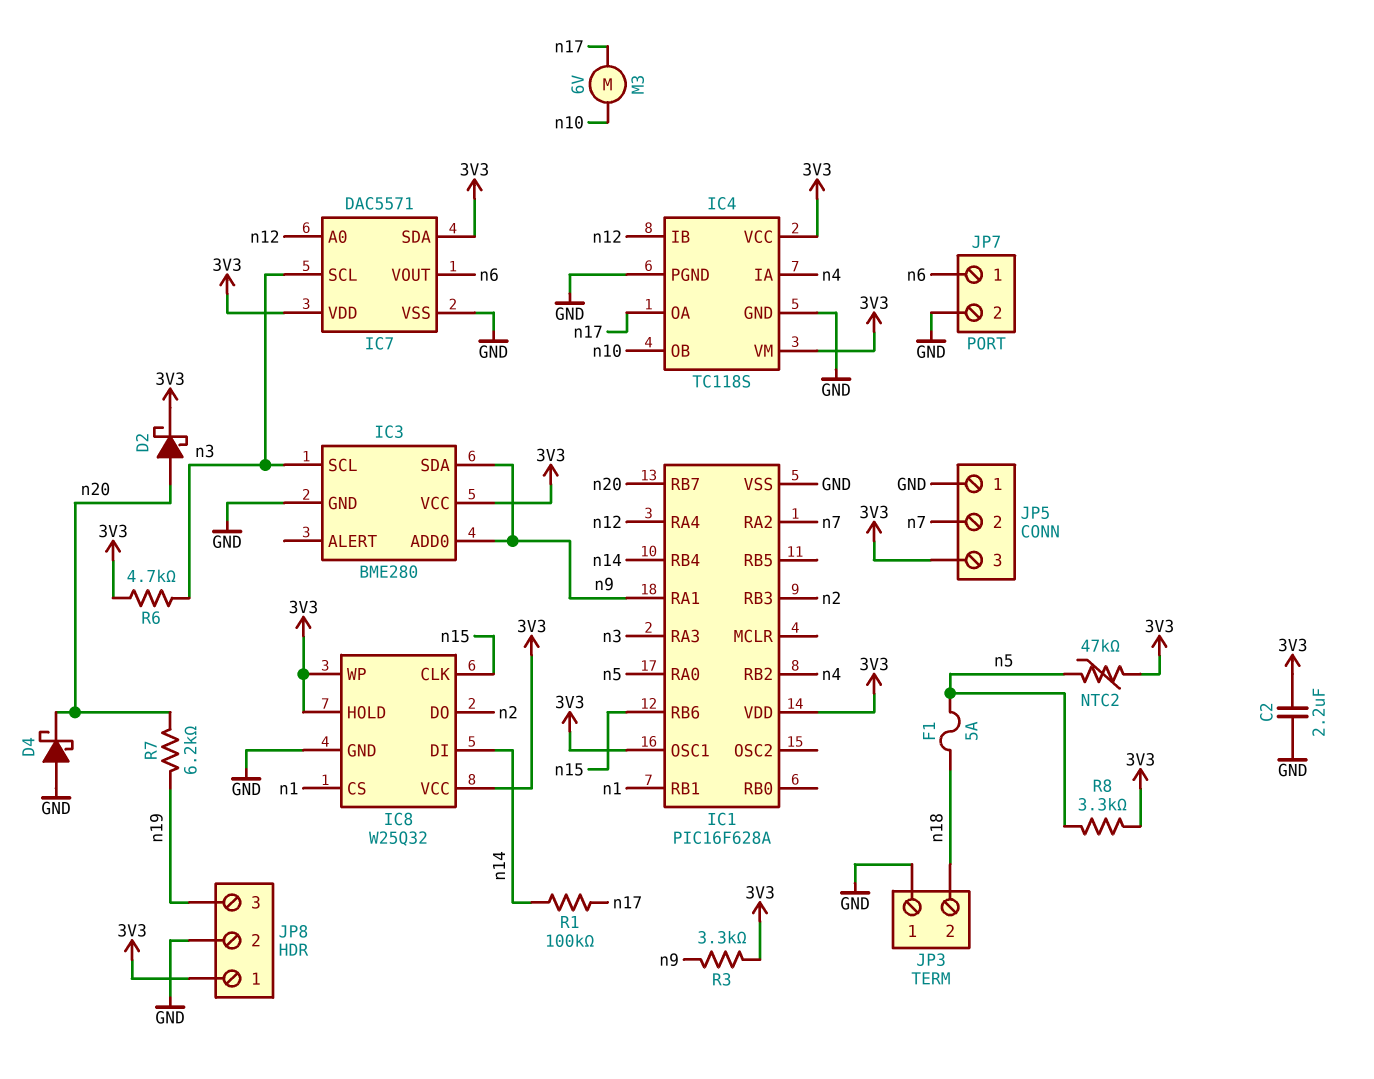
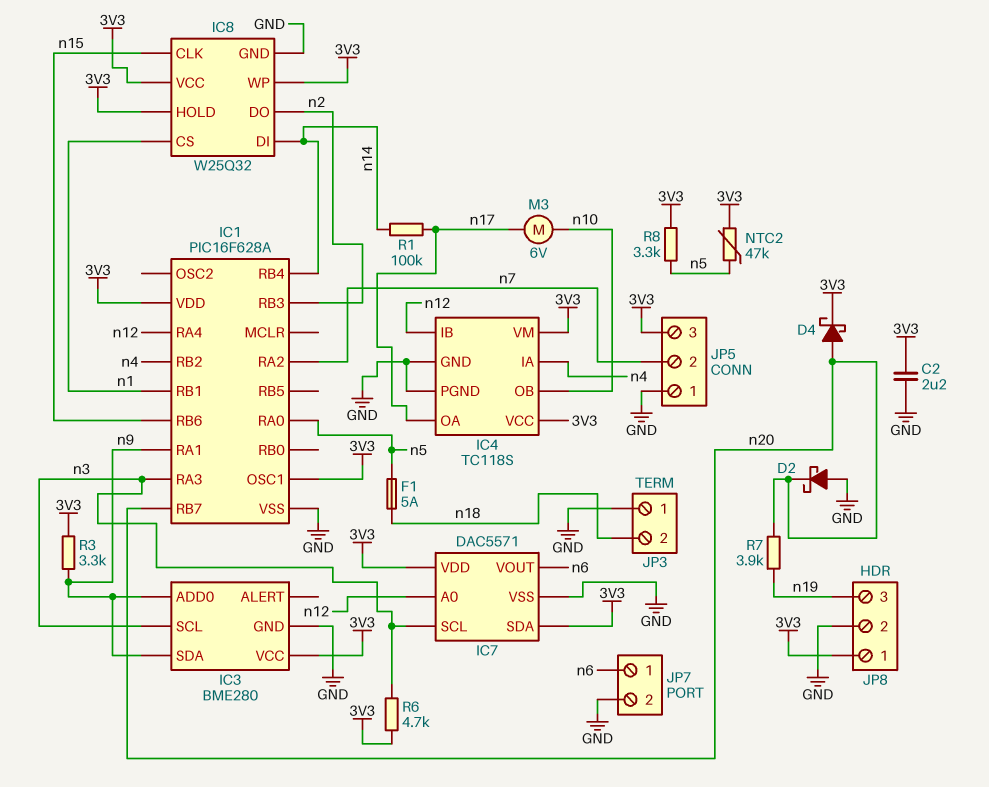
D2: schottky (A n20, K 3V3) -> schottky (A GND, K n20)
D4: schottky (A GND, K n20) -> schottky (A n20, K 3V3)
R7: 6.2k (n19, n20) -> 3.9k (n19, n20)

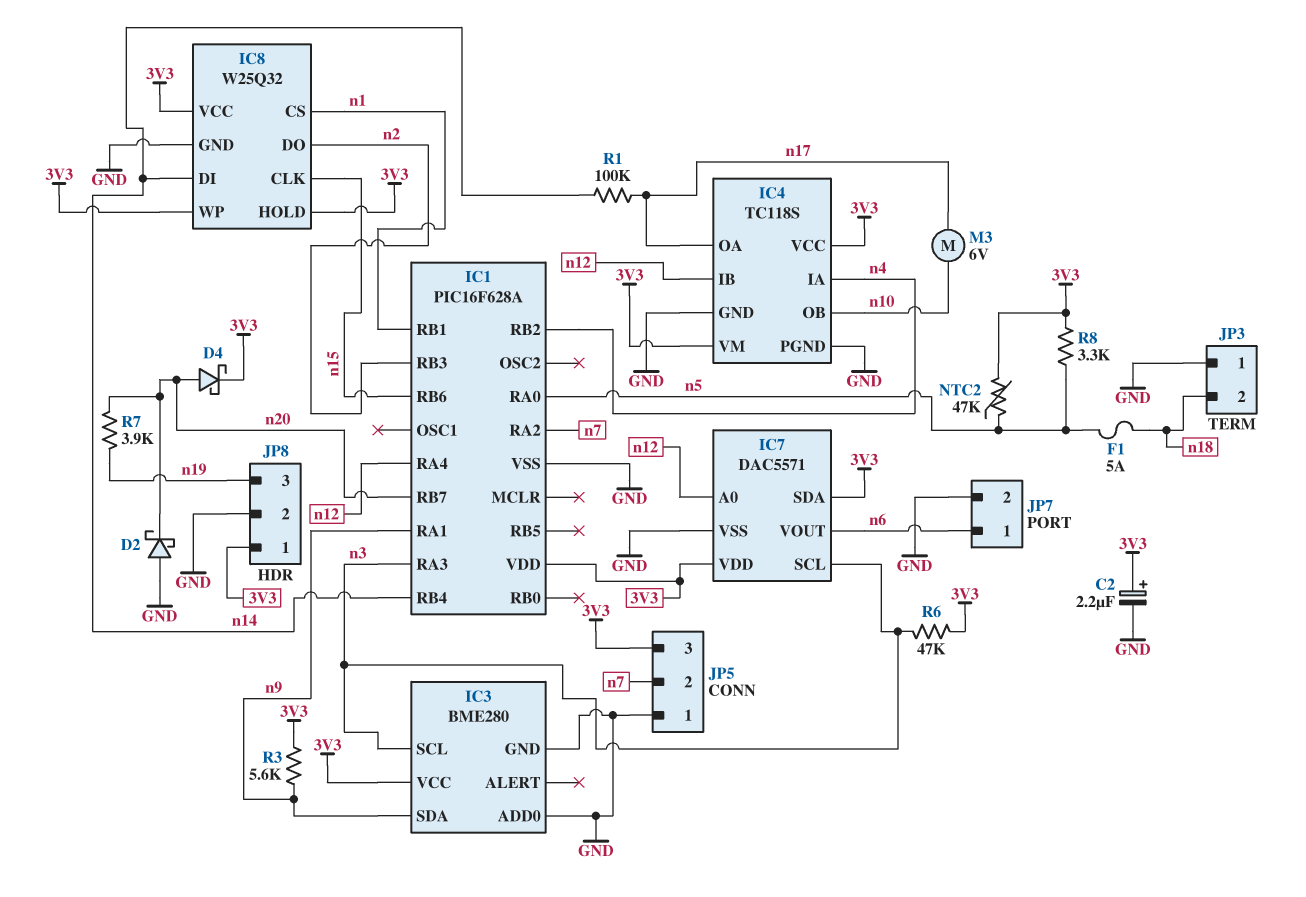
C2: 2.2uF (3V3, GND) -> 2.2uF (plus 3V3, minus GND)
IC1 pin OSC1: 3V3 -> none
IC3 pin ADD0: n9 -> GND
R3: 3.3k (3V3, n9) -> 5.6k (3V3, n9)
R6: 4.7k (3V3, n3) -> 47k (3V3, n3)

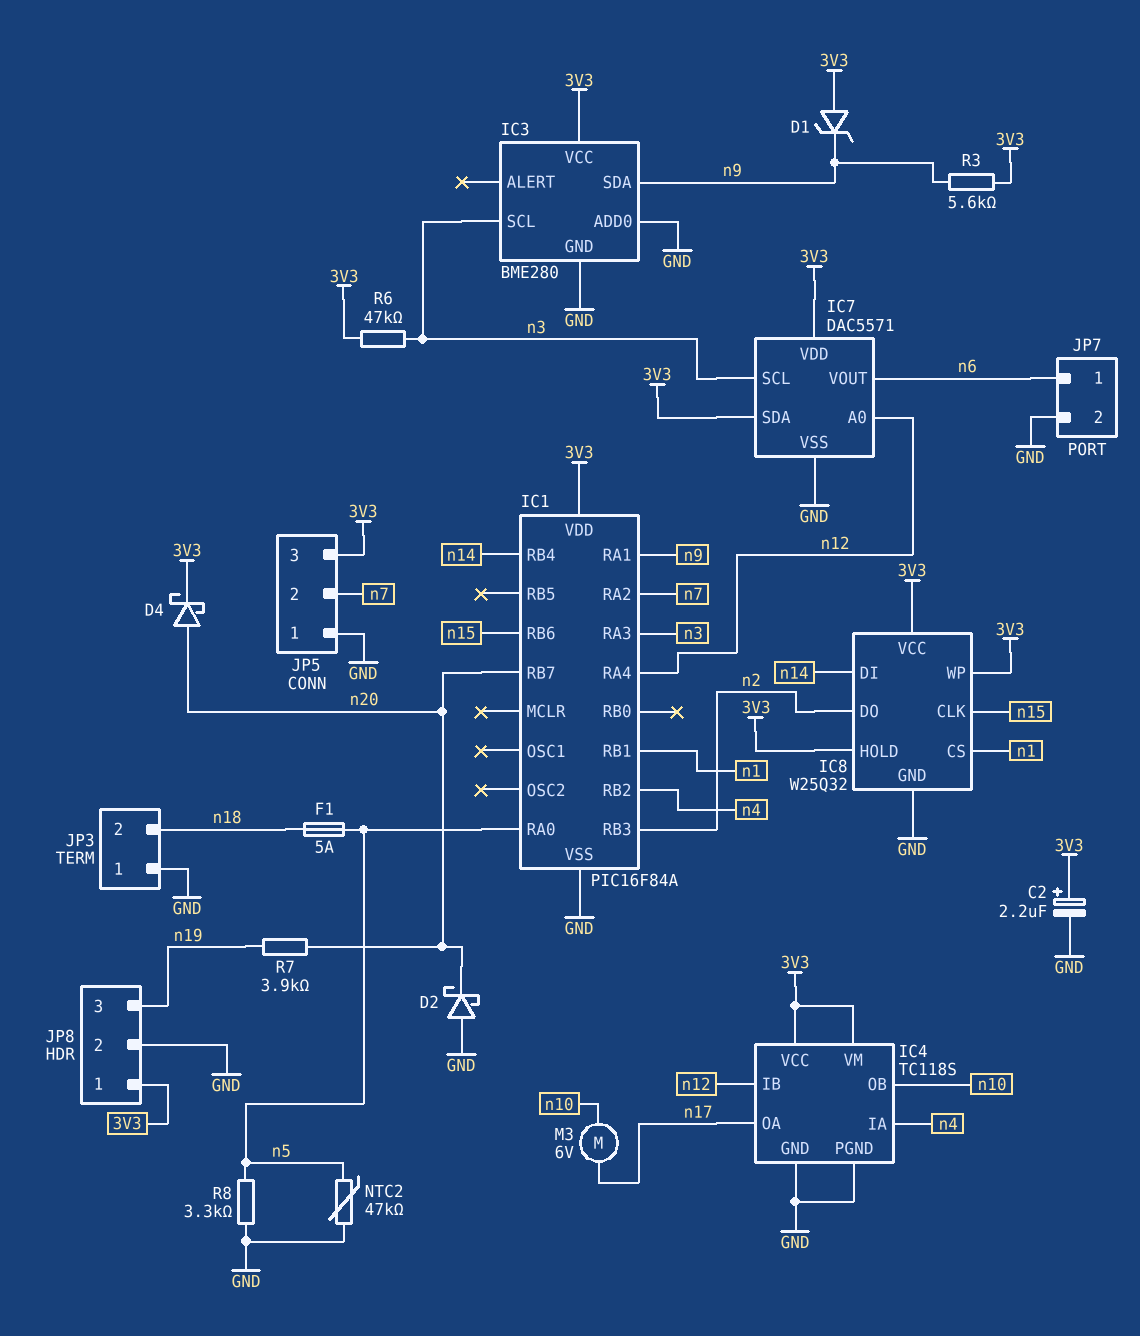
D1: none -> zener (A 3V3, K n9)
IC1: PIC16F628A -> PIC16F84A
NTC2: 47k (3V3, n5) -> 47k (GND, n5)
R1: 100k (n14, n17) -> none
R8: 3.3k (3V3, n5) -> 3.3k (GND, n5)

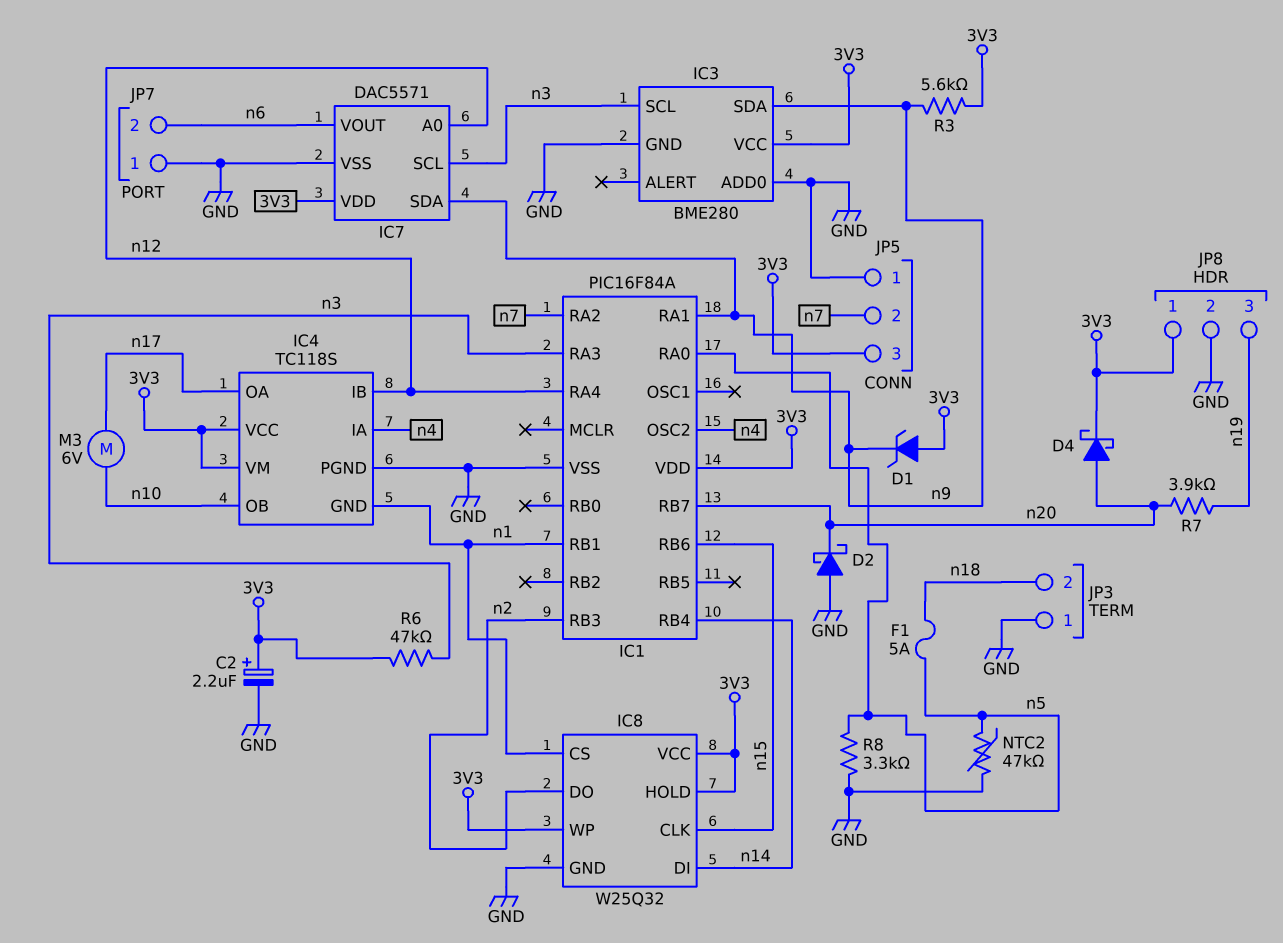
IC1 pin OSC2: none -> n4
IC1 pin RB2: n4 -> none
IC4 pin GND: GND -> n1
IC7 pin SDA: 3V3 -> n9
JP7 pin 1: n6 -> GND
JP7 pin 2: GND -> n6

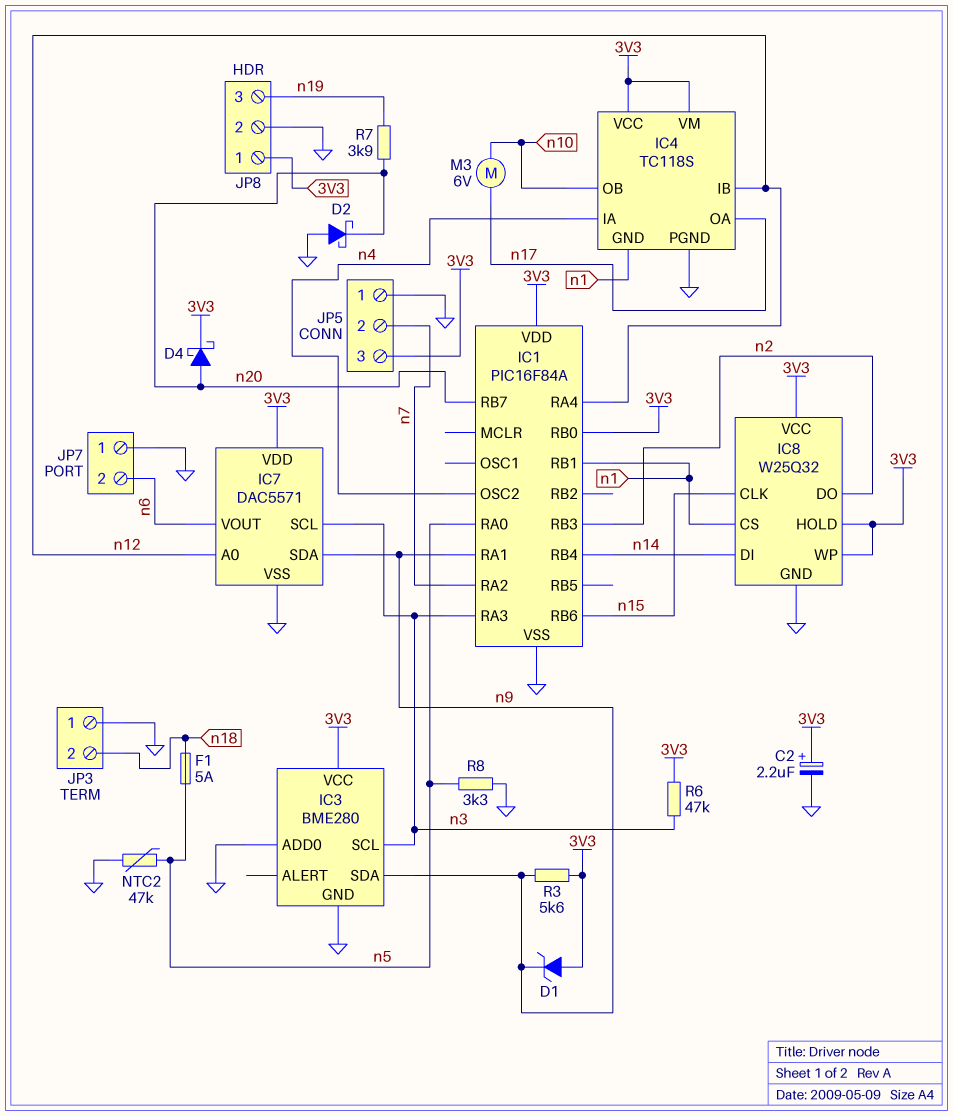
IC1 pin RB0: none -> 3V3

